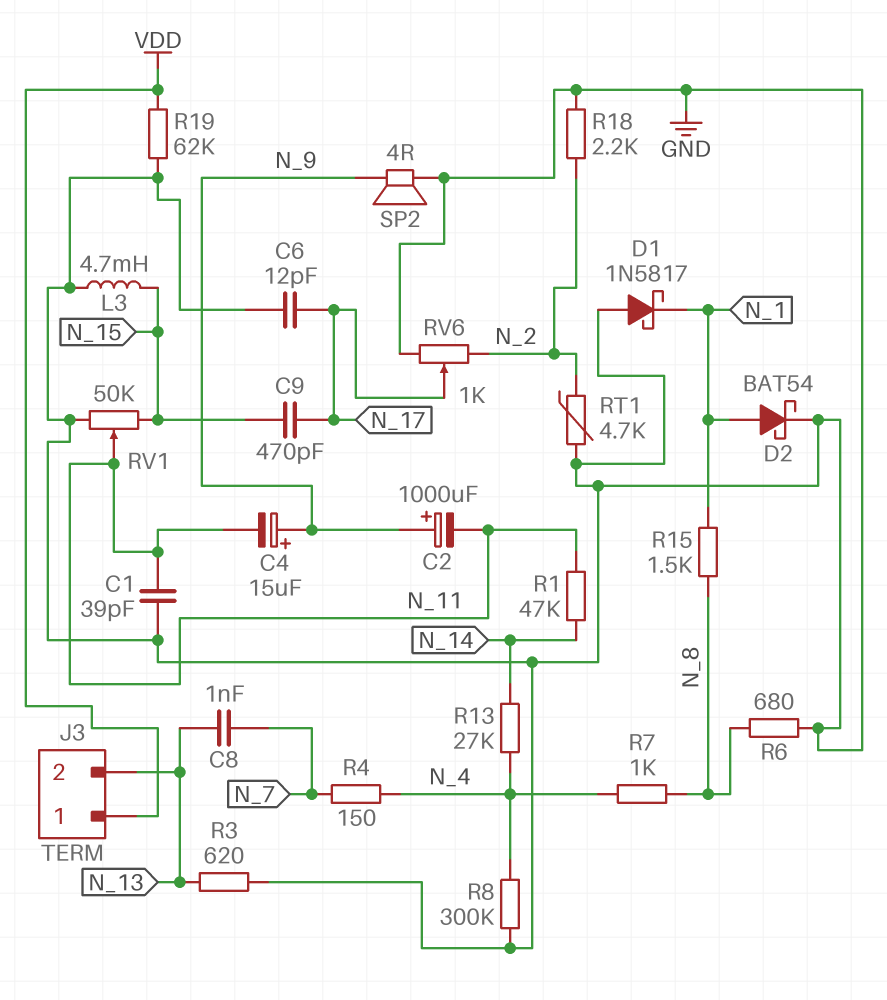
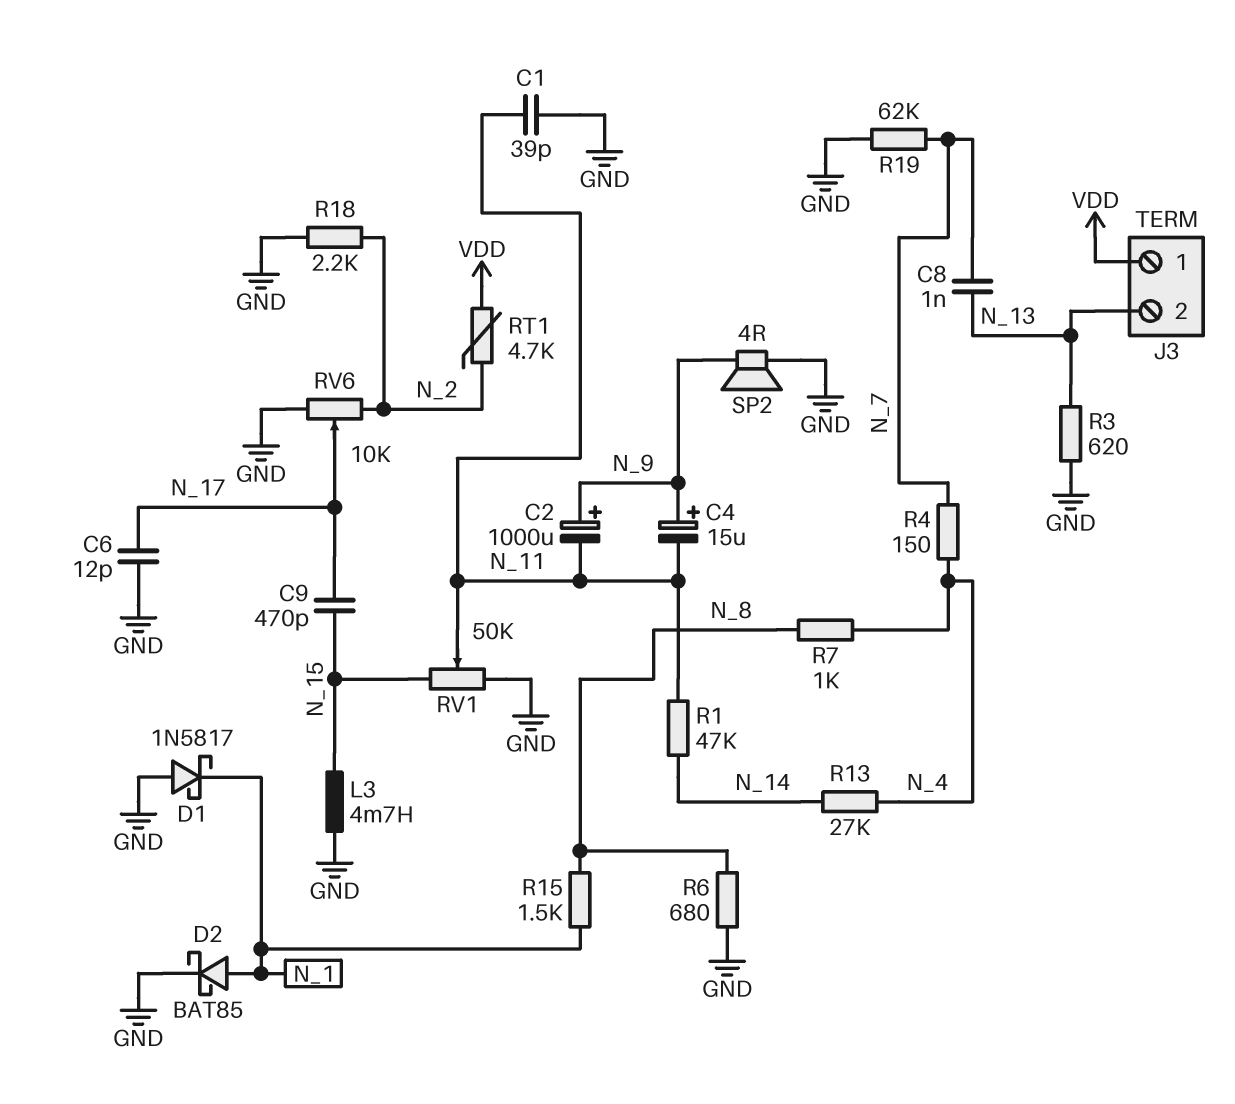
D2: schottky BAT54 (A N_1, K GND) -> schottky BAT85 (A N_1, K GND)
R8: 300k (GND, N_4) -> none
R19: 62k (GND, VDD) -> 62k (GND, N_7)
RT1: 4.7k (GND, N_2) -> 4.7k (N_2, VDD)
RV6: 1k (GND, N_2, wiper N_17) -> 10k (GND, N_2, wiper N_17)

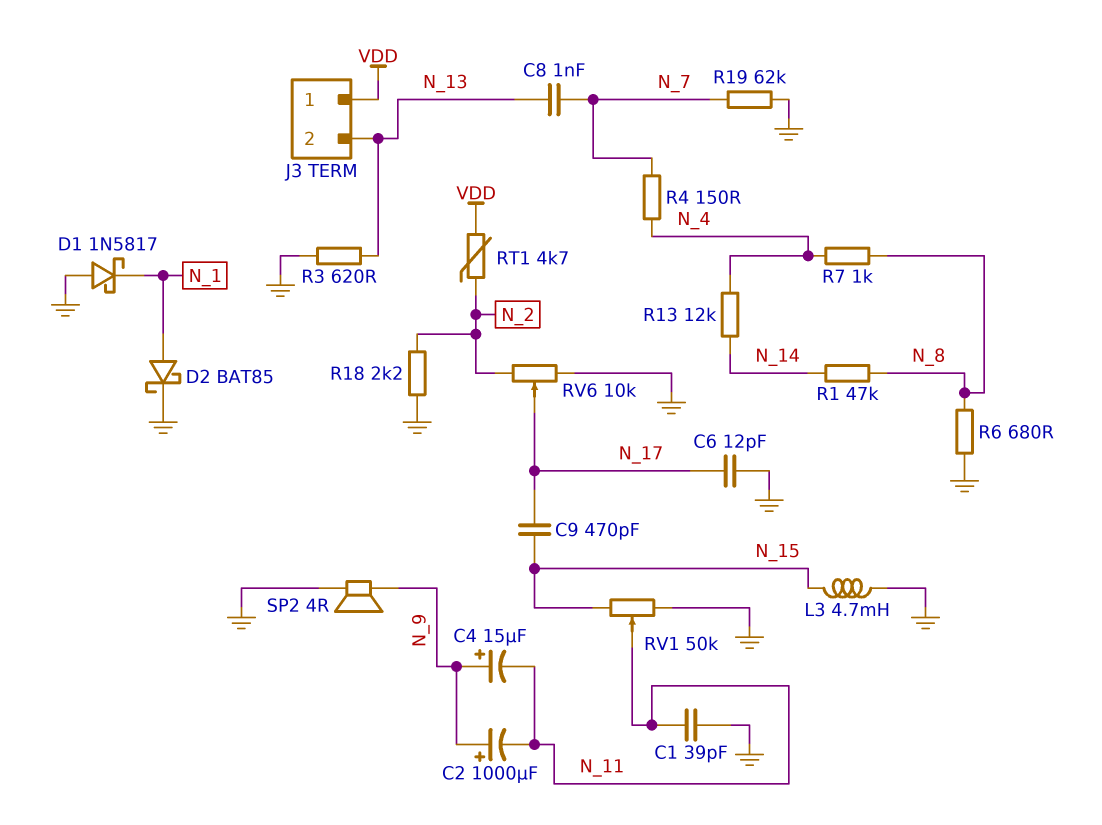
R1: 47k (N_11, N_14) -> 47k (N_8, N_14)
R13: 27k (N_4, N_14) -> 12k (N_4, N_14)
R15: 1.5k (N_1, N_8) -> none

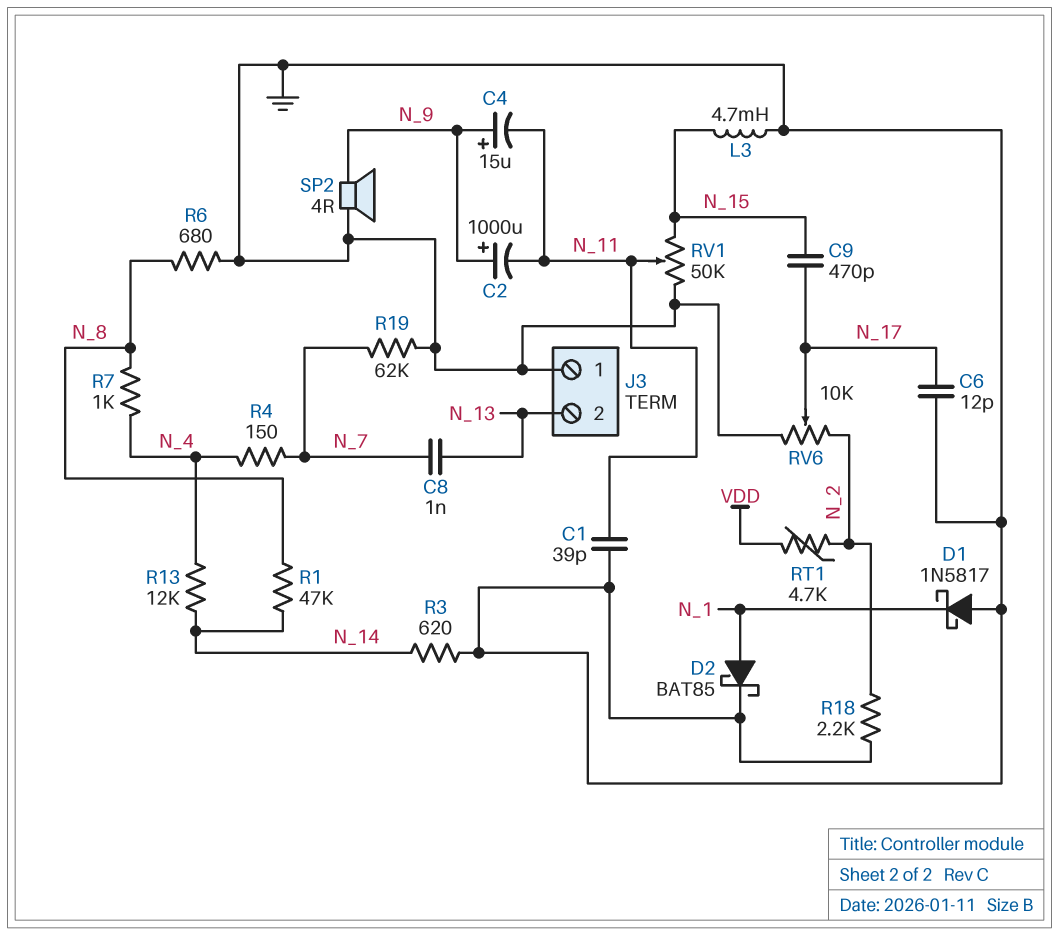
J3 pin 1: VDD -> GND
R3: 620 (GND, N_13) -> 620 (GND, N_14)

